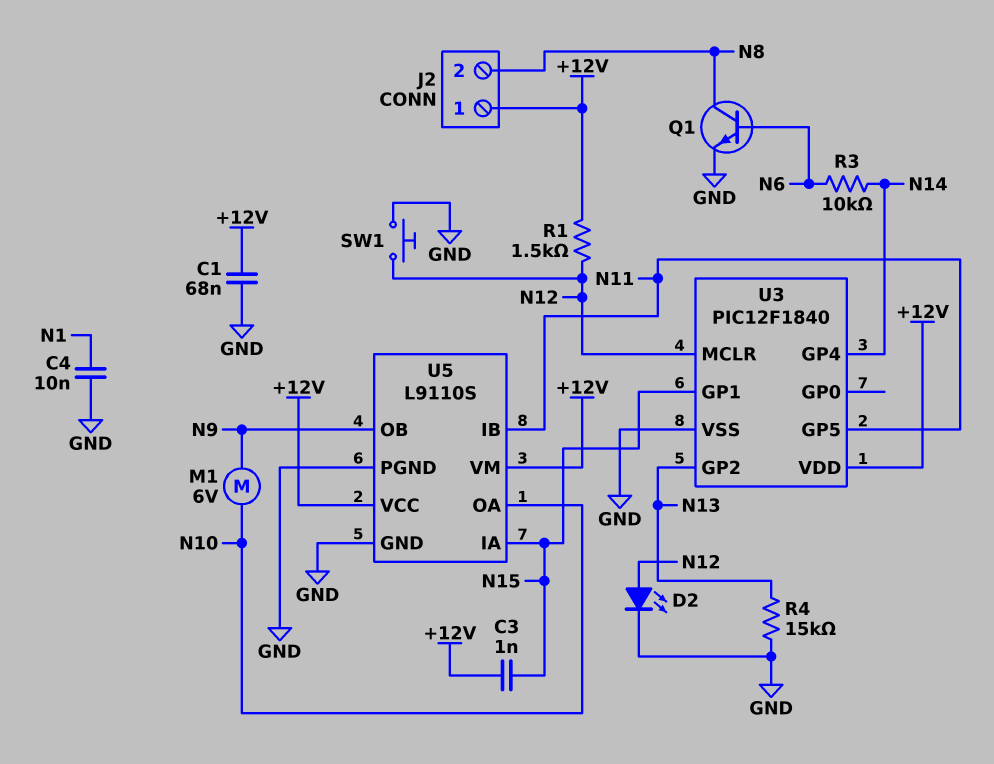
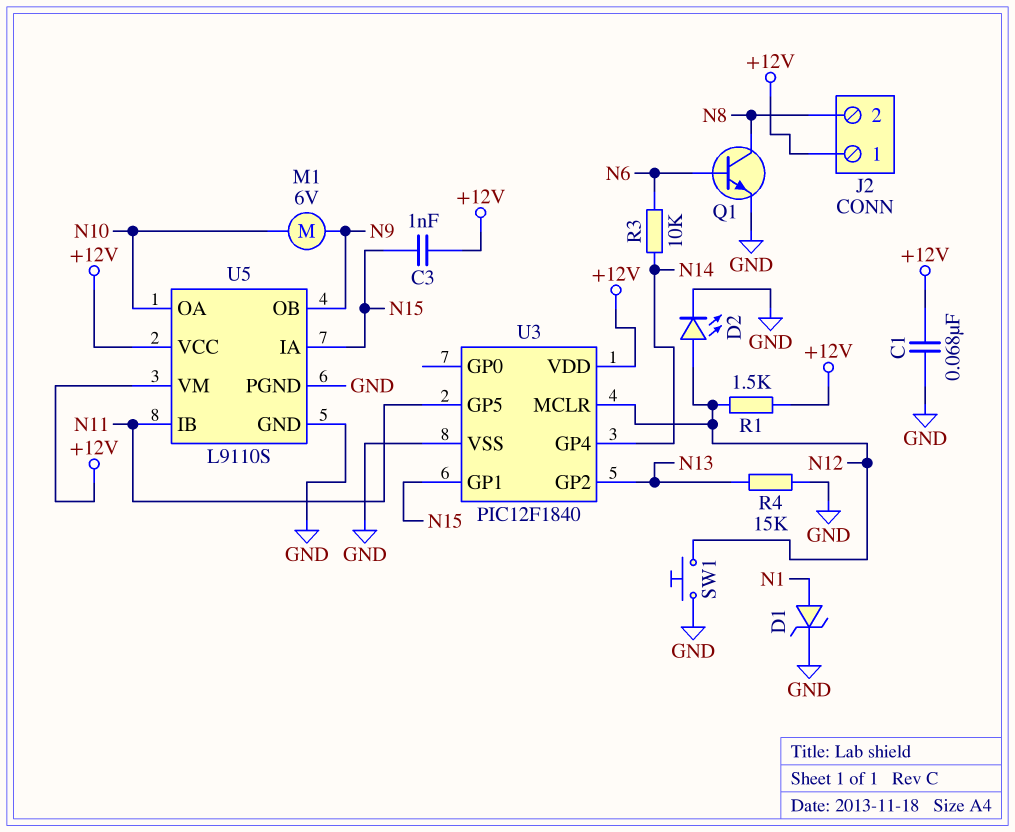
C4: 10nF (GND, N1) -> none
D1: none -> zener (A N1, K GND)

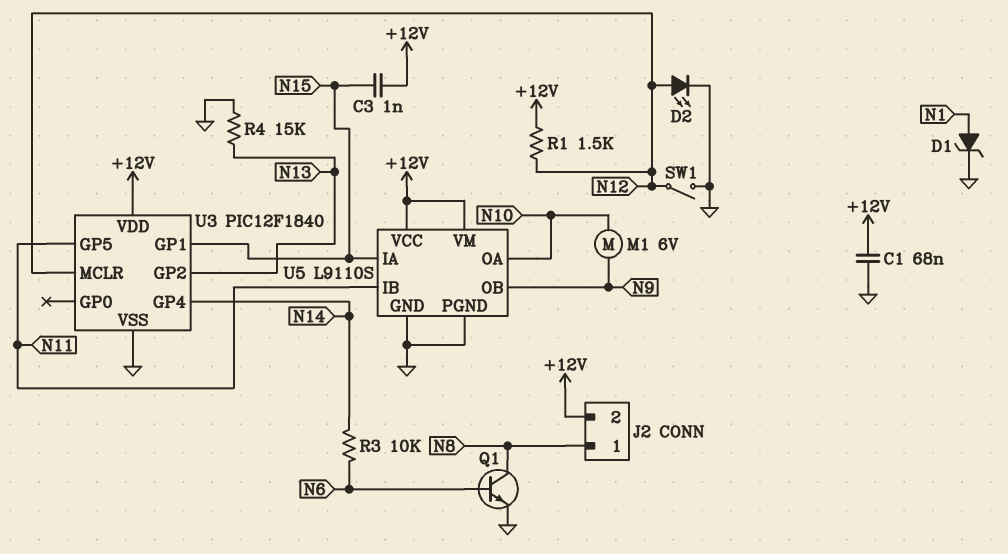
J2 pin 1: +12V -> N8
J2 pin 2: N8 -> +12V
SW1: button (GND, N12) -> switch (GND, N12)

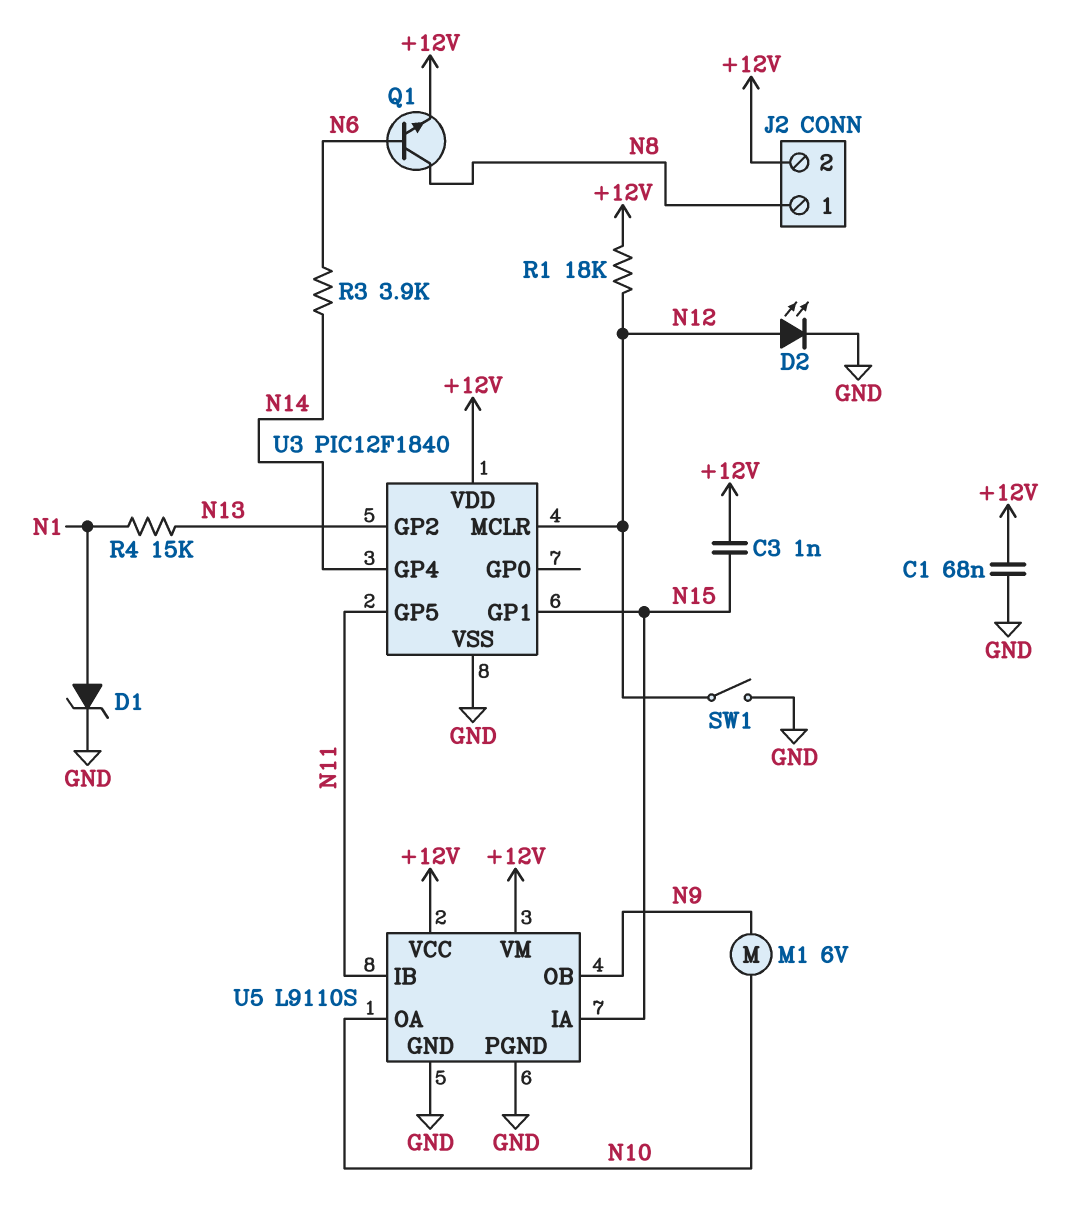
Q1: NPN (B N6, C N8, E GND) -> NPN (B N6, C N8, E +12V)
R1: 1.5k (+12V, N12) -> 18k (+12V, N12)
R3: 10k (N6, N14) -> 3.9k (N6, N14)
R4: 15k (GND, N13) -> 15k (N1, N13)

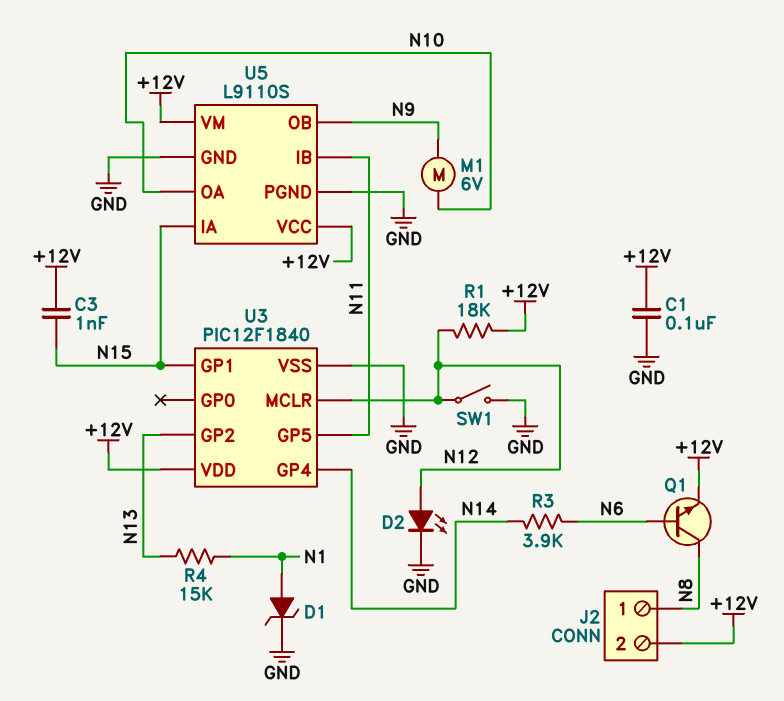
C1: 68nF (+12V, GND) -> 100nF (+12V, GND)

